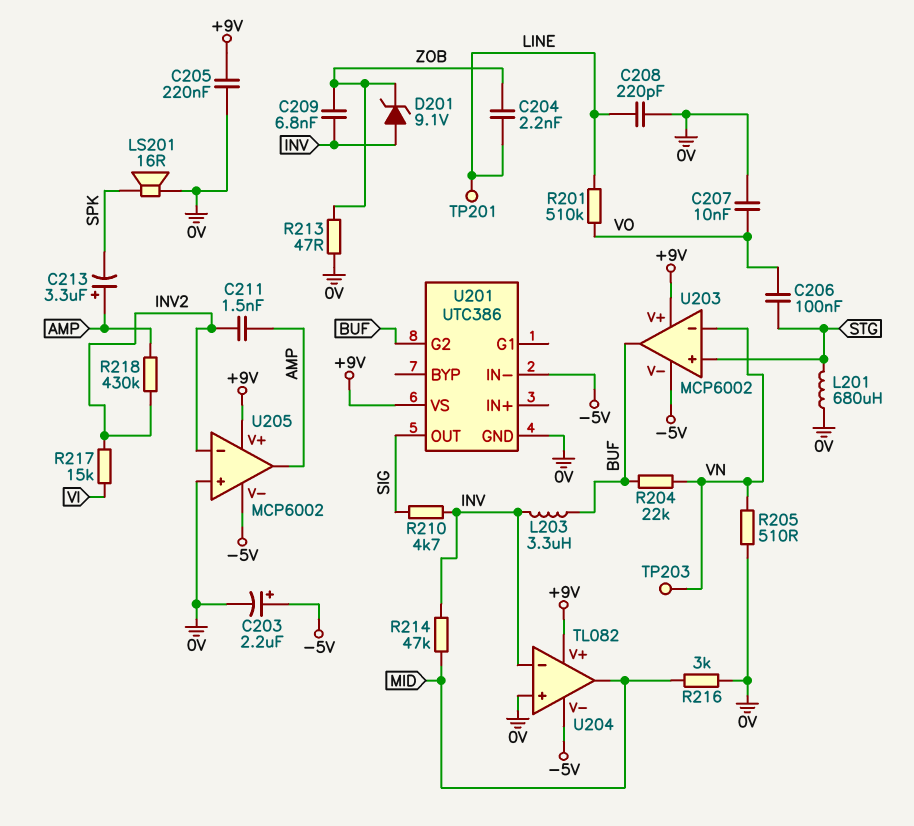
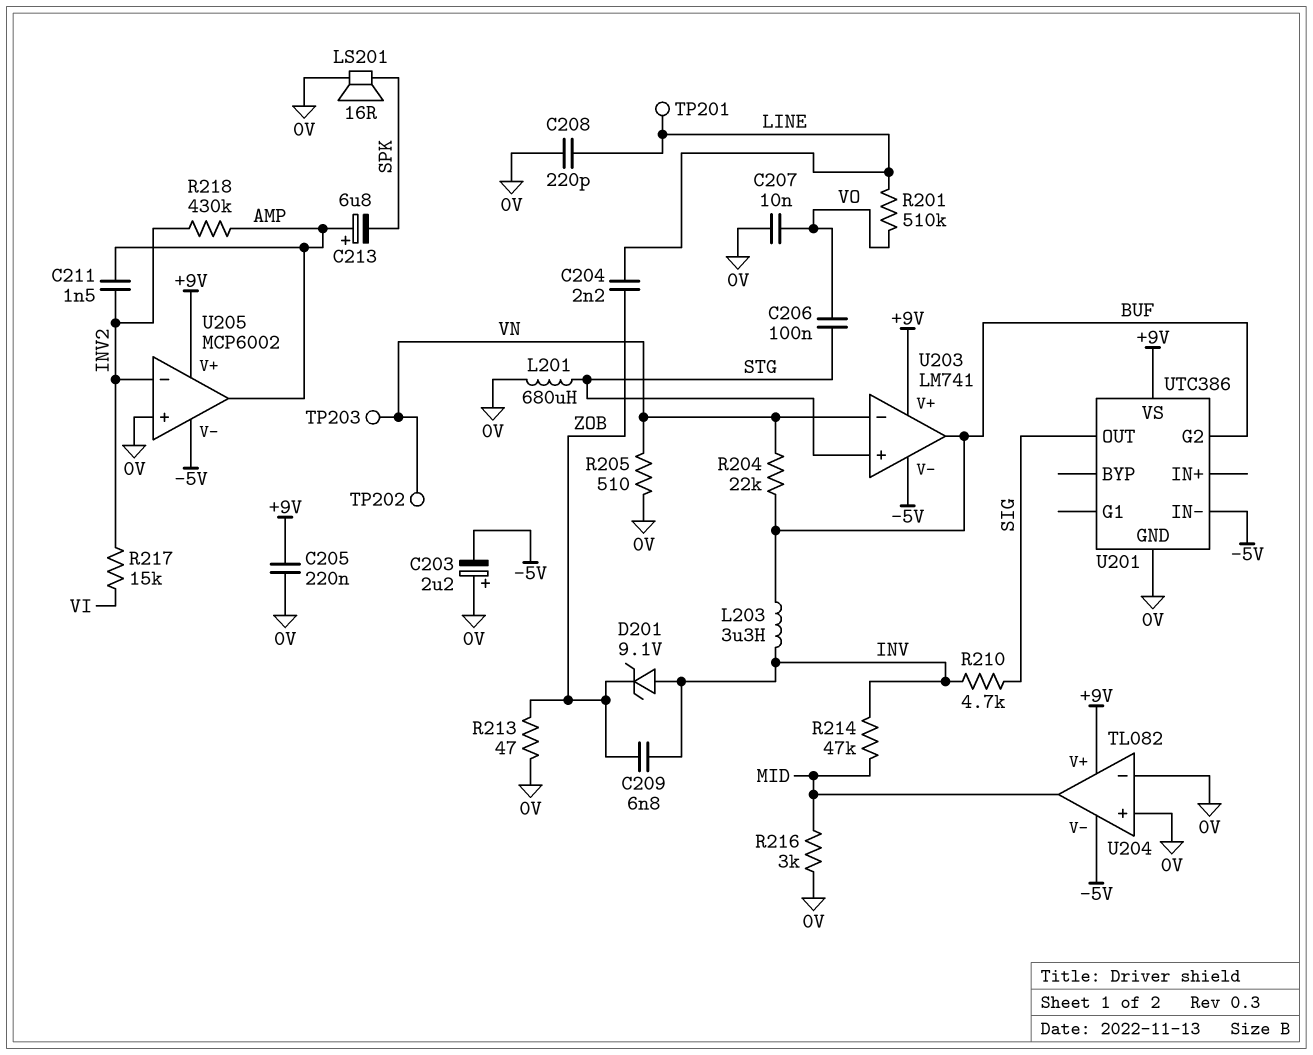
C203: 2.2uF (plus -5V, minus 0V) -> 2.2uF (plus 0V, minus -5V)
C213: 3.3uF (plus AMP, minus SPK) -> 6.8uF (plus AMP, minus SPK)
TP202: none -> test point (VN)
U203: MCP6002 -> LM741
U204 pin in-: INV -> 0V

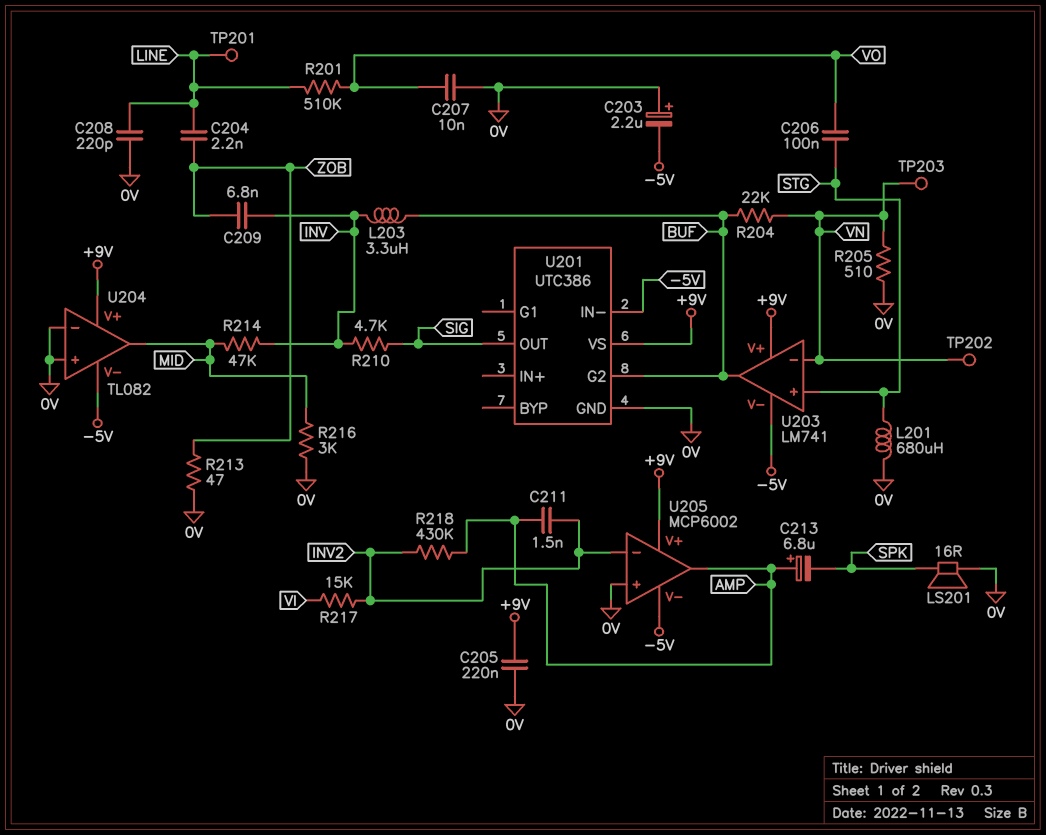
D201: zener 9.1V (A INV, K ZOB) -> none

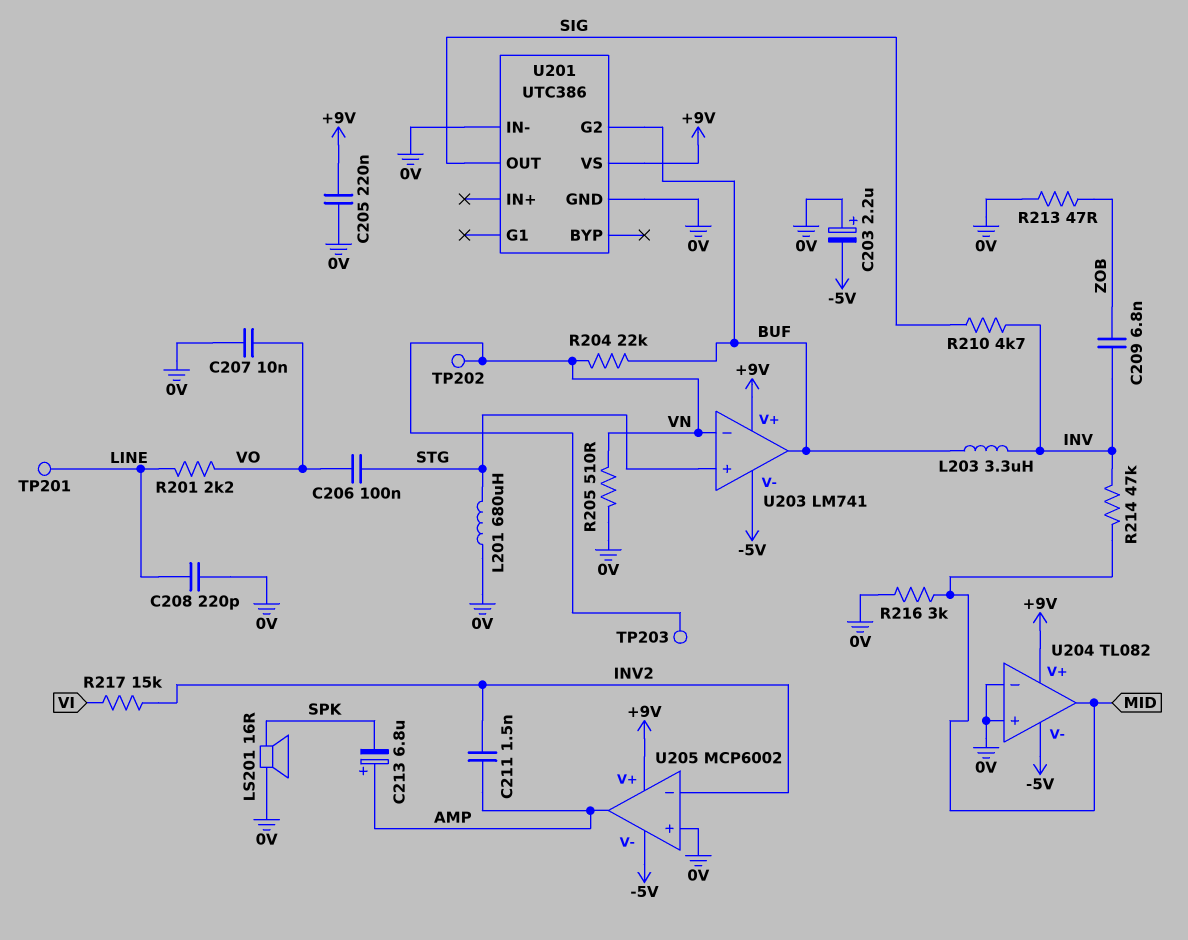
C204: 2.2nF (LINE, ZOB) -> none
R201: 510k (LINE, VO) -> 2.2k (LINE, VO)
R218: 430k (AMP, INV2) -> none
U201 pin IN-: -5V -> 0V

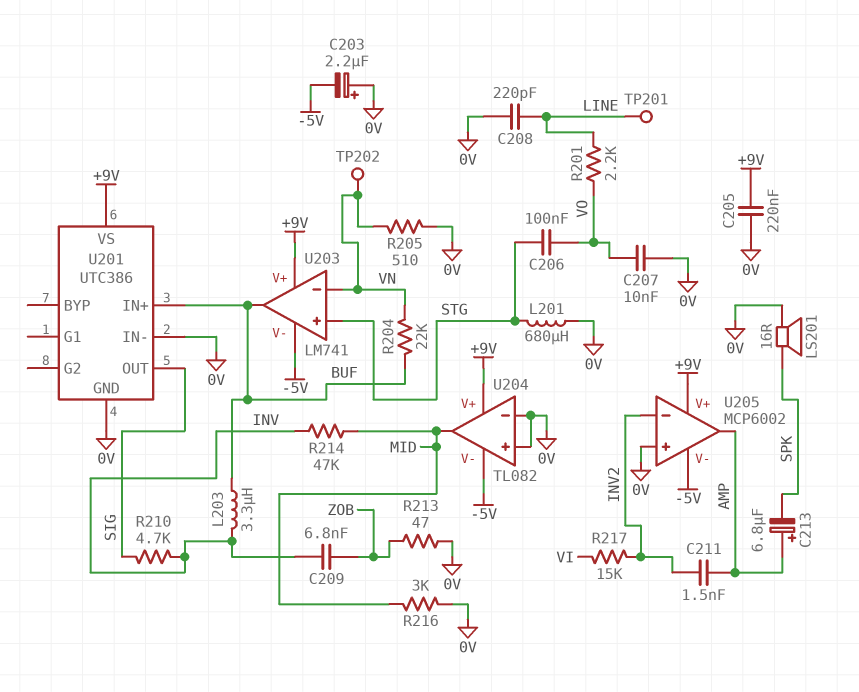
TP203: test point (VN) -> none
U201 pin G2: BUF -> none
U201 pin IN+: none -> BUF

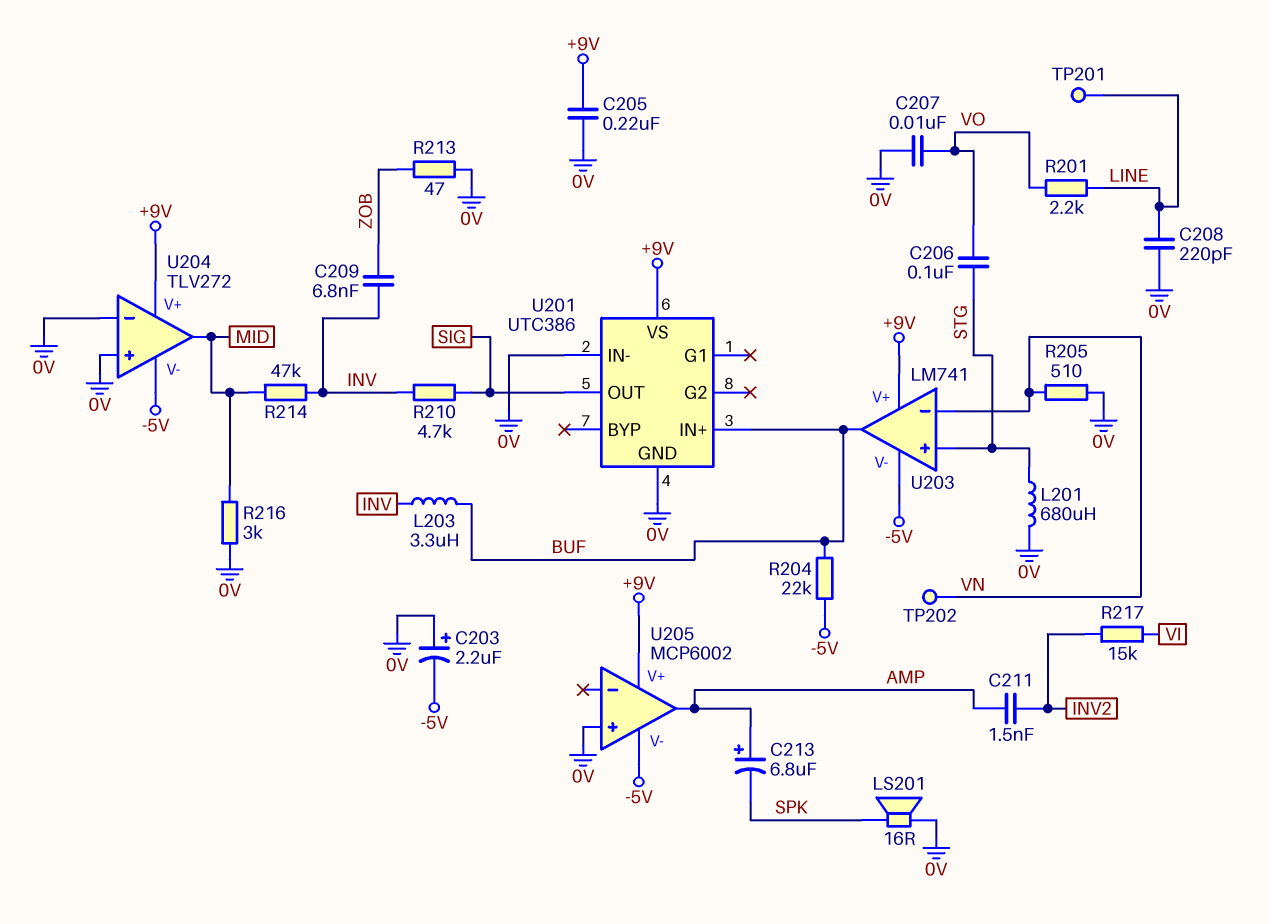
R204: 22k (BUF, VN) -> 22k (-5V, BUF)
U204: TL082 -> TLV272
U205 pin in-: INV2 -> none

